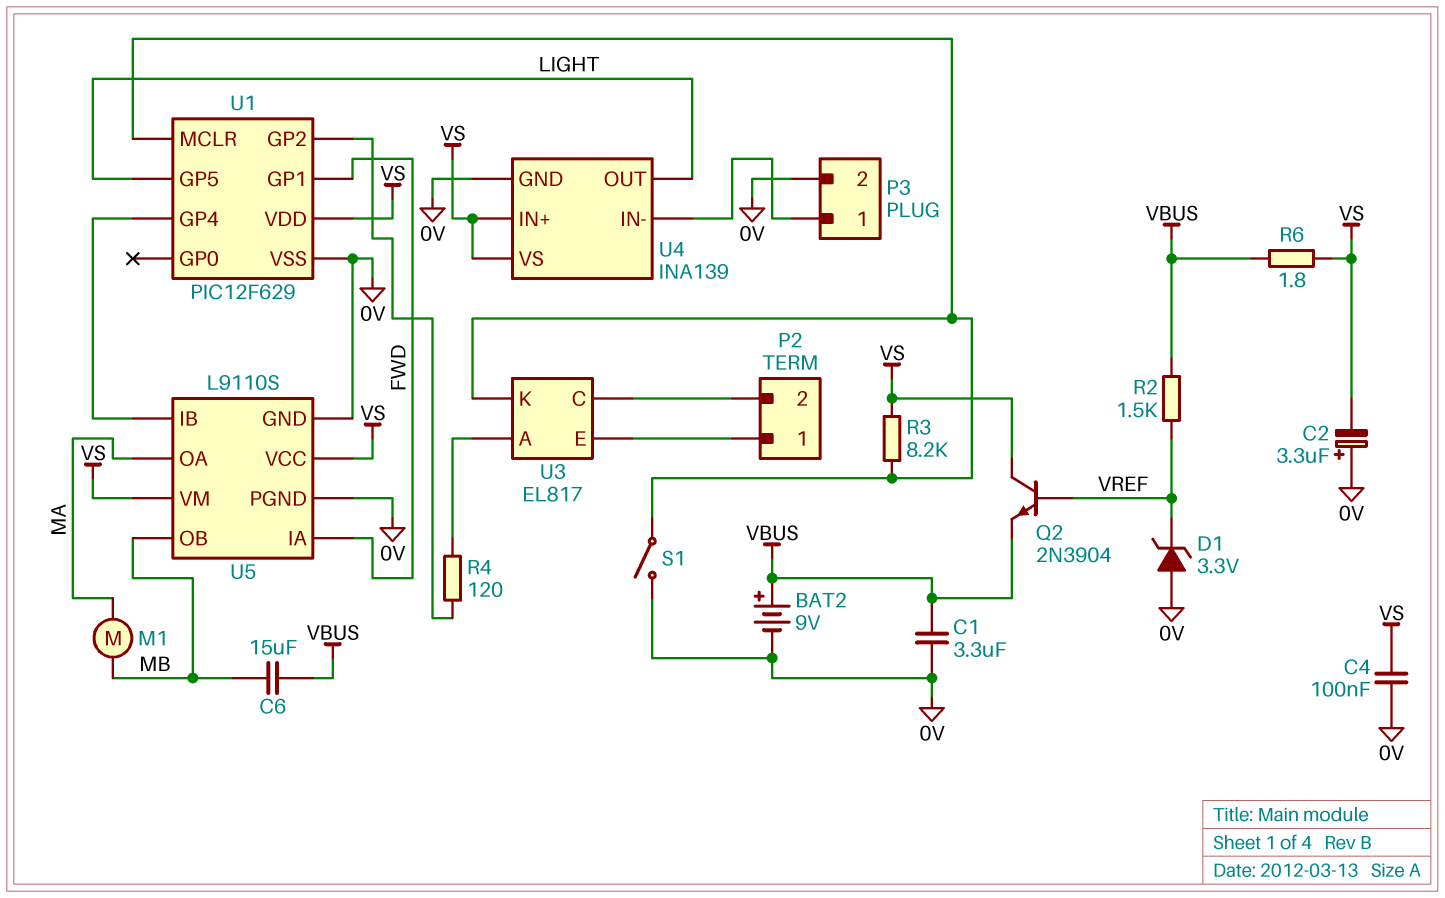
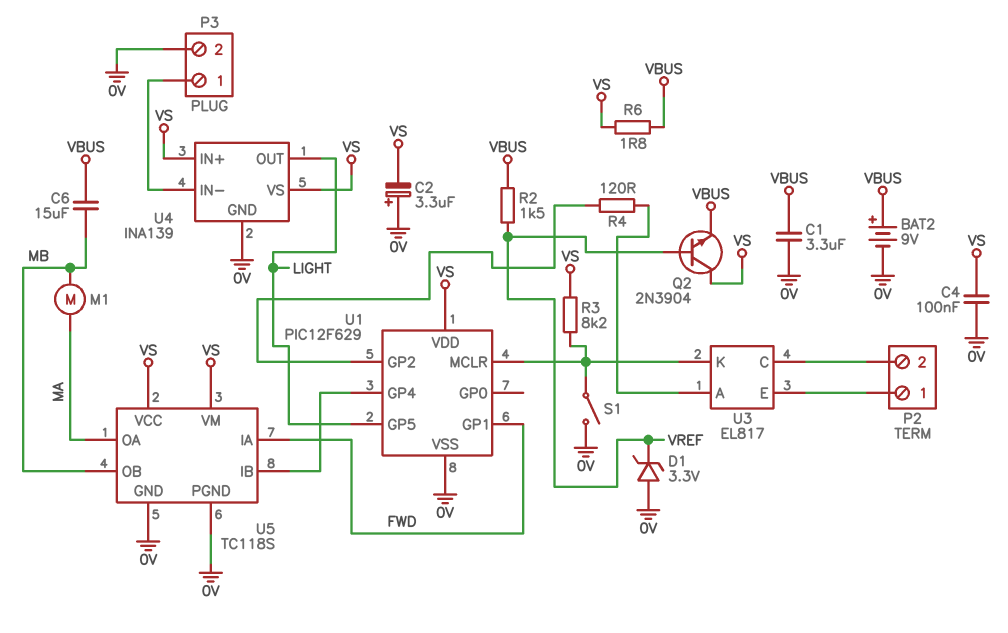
U5: L9110S -> TC118S

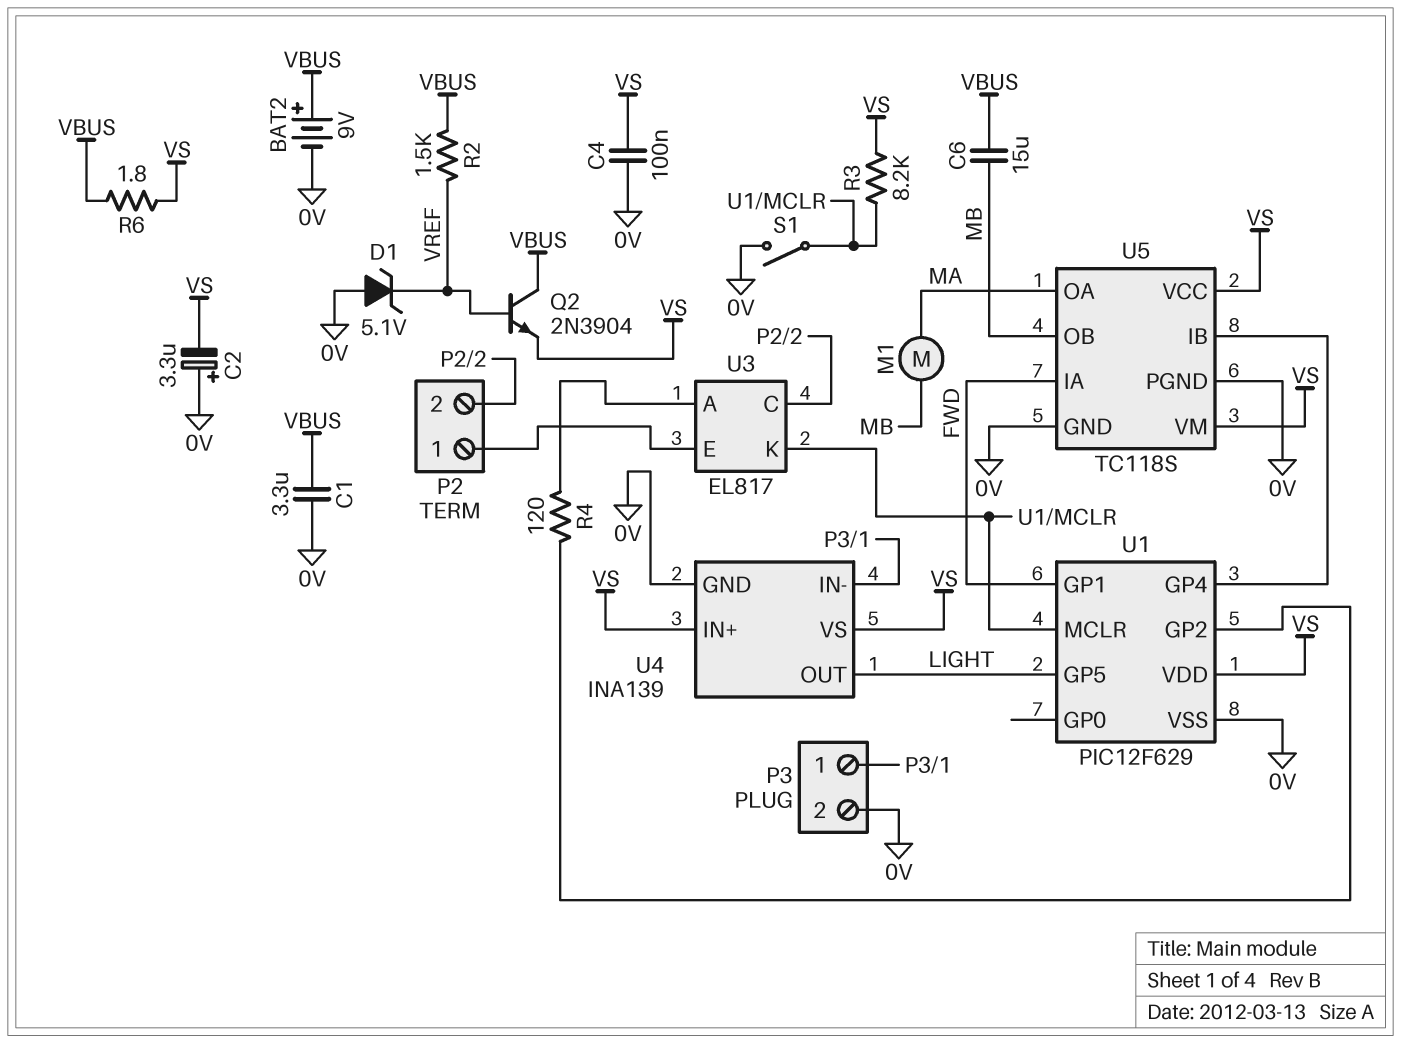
D1: zener 3.3V (A 0V, K VREF) -> zener 5.1V (A 0V, K VREF)
Q2: NPN 2N3904 (B VREF, C VS, E VBUS) -> NPN 2N3904 (B VREF, C VBUS, E VS)

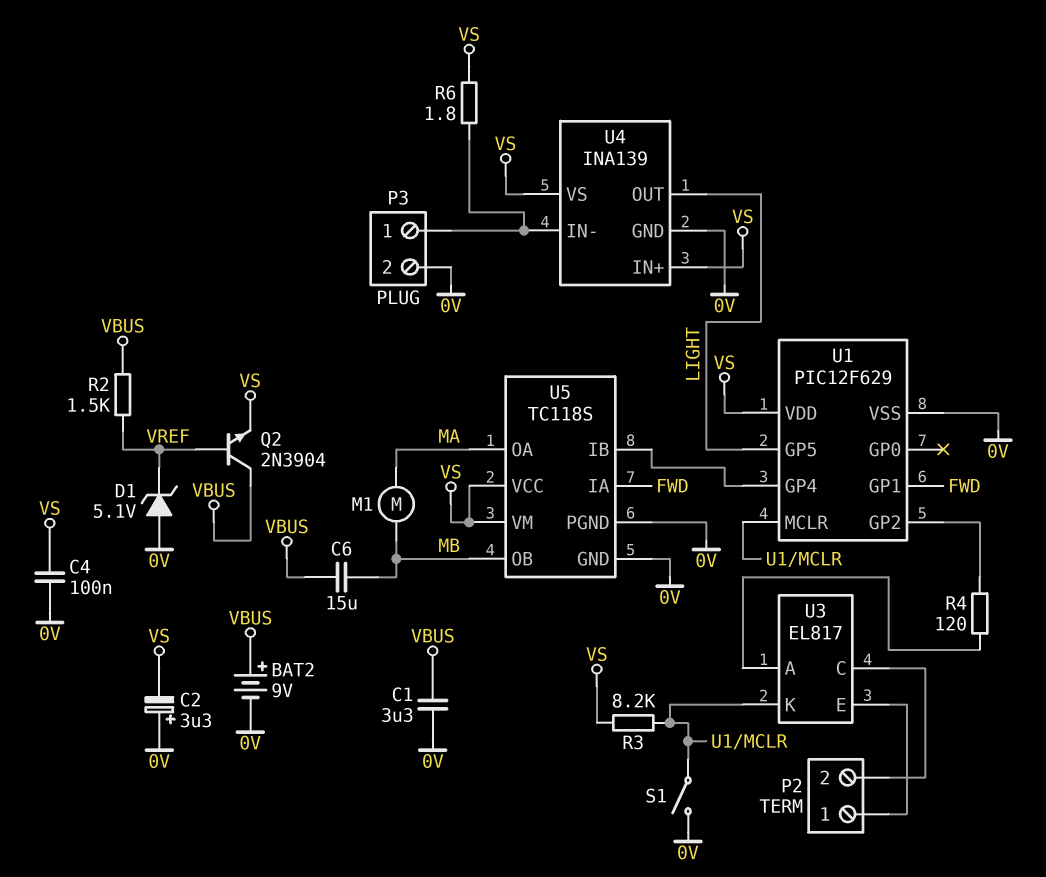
R6: 1.8 (VBUS, VS) -> 1.8 (P3/1, VS)

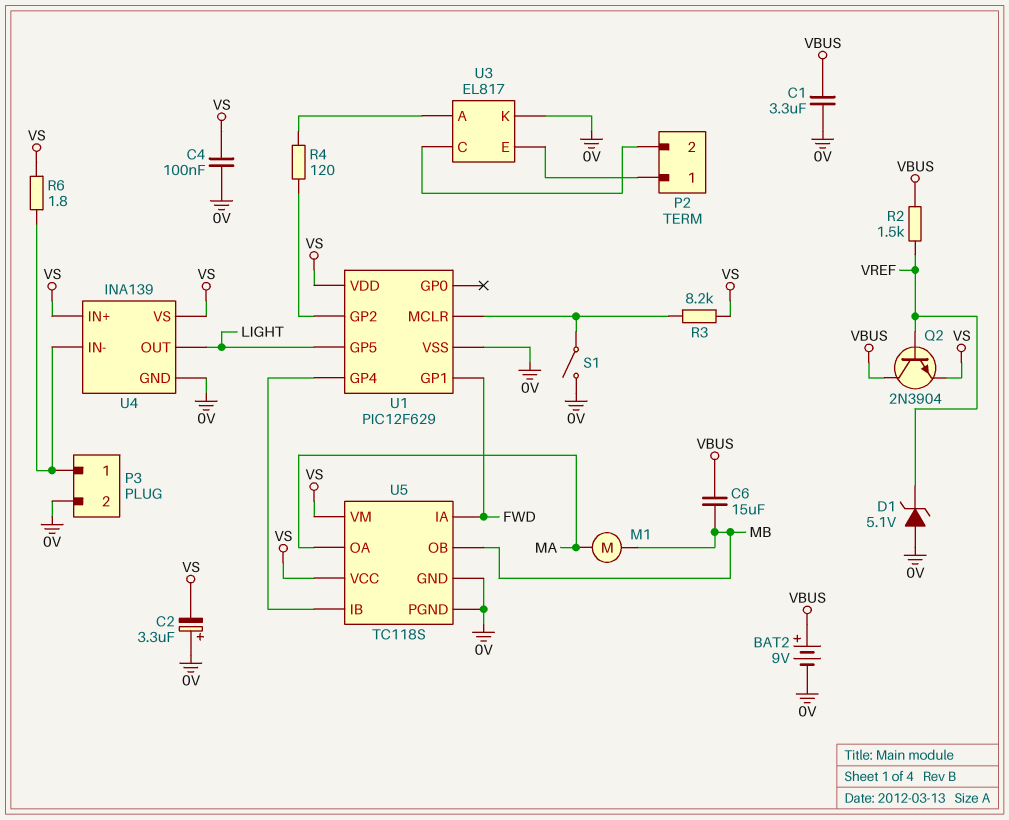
U3 pin K: U1/MCLR -> 0V

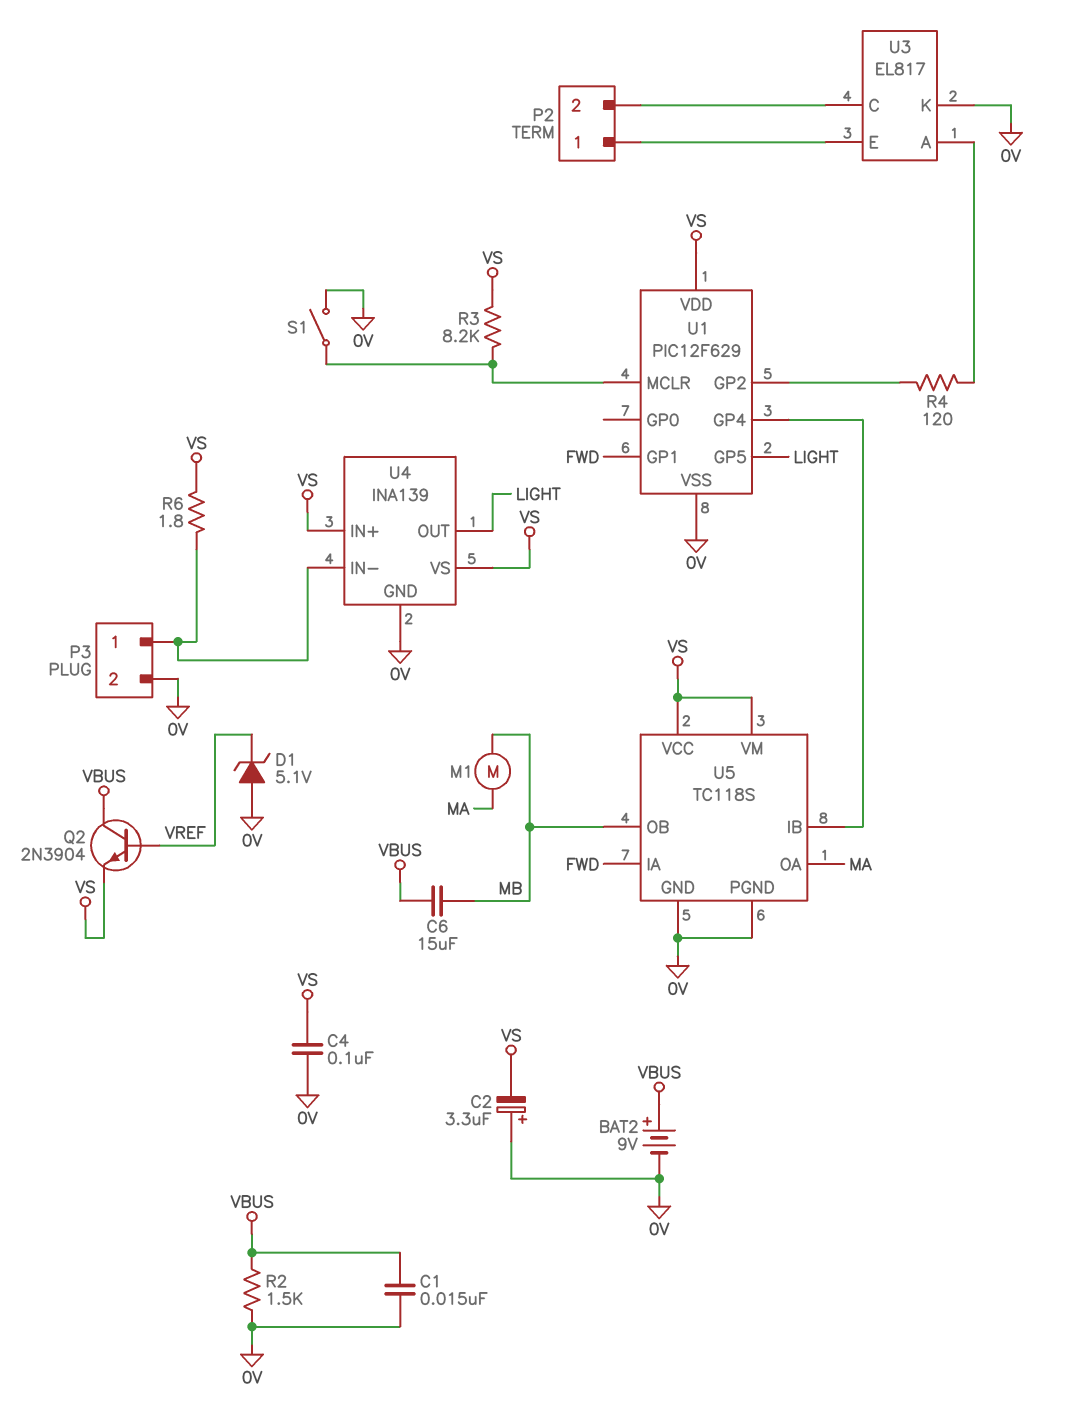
C1: 3.3uF (0V, VBUS) -> 15nF (0V, VBUS)
R2: 1.5k (VBUS, VREF) -> 1.5k (0V, VBUS)

